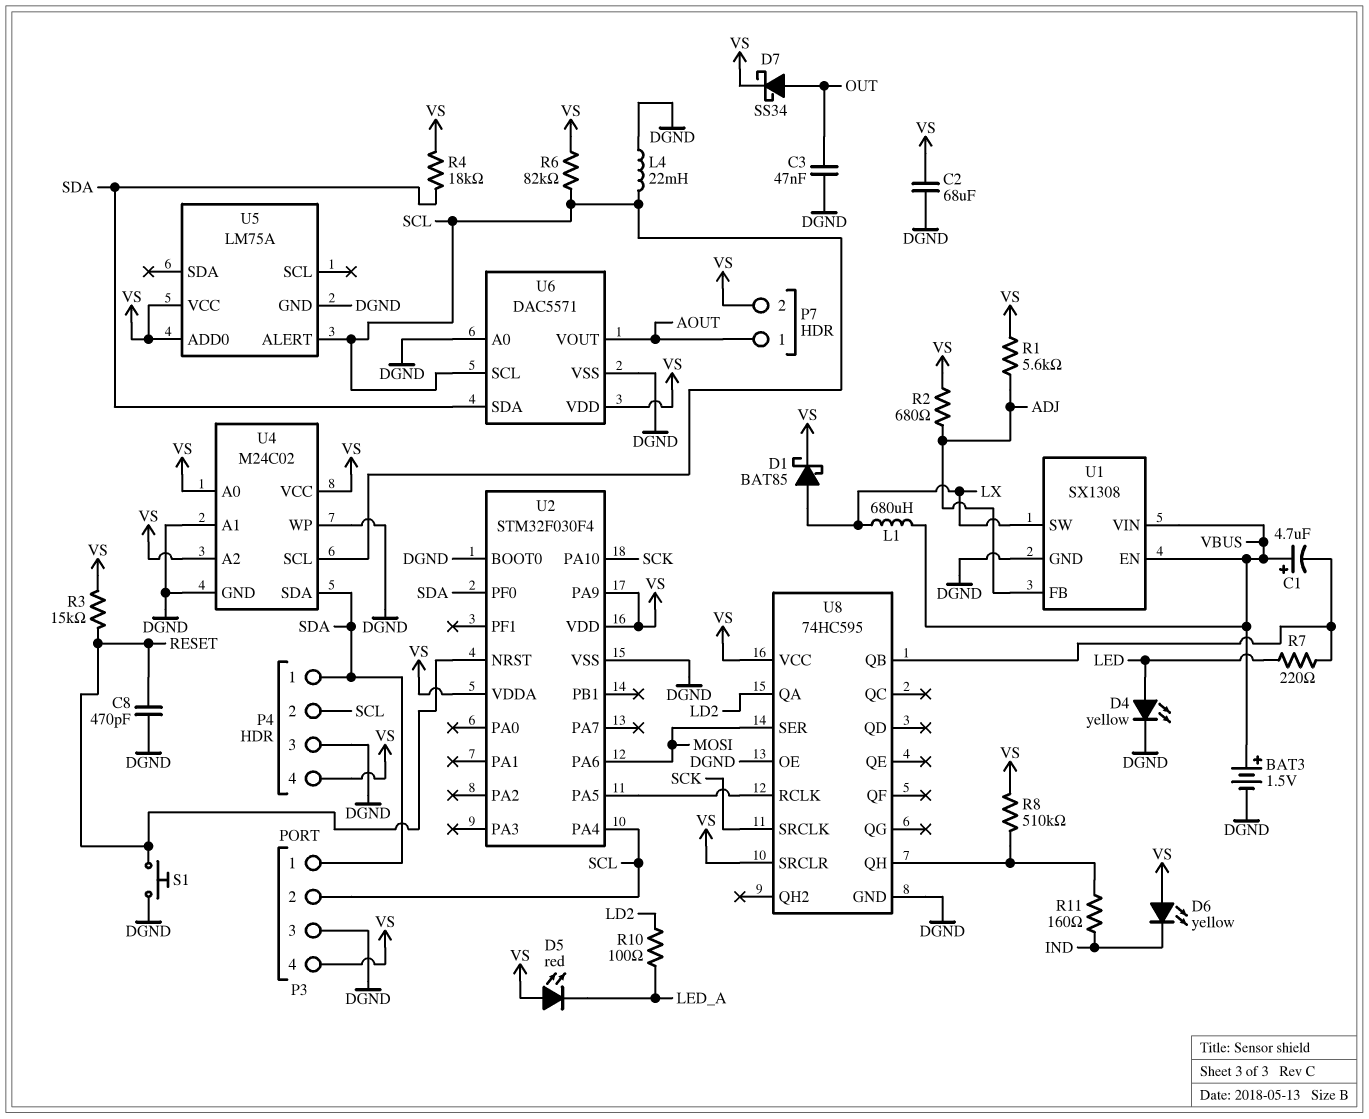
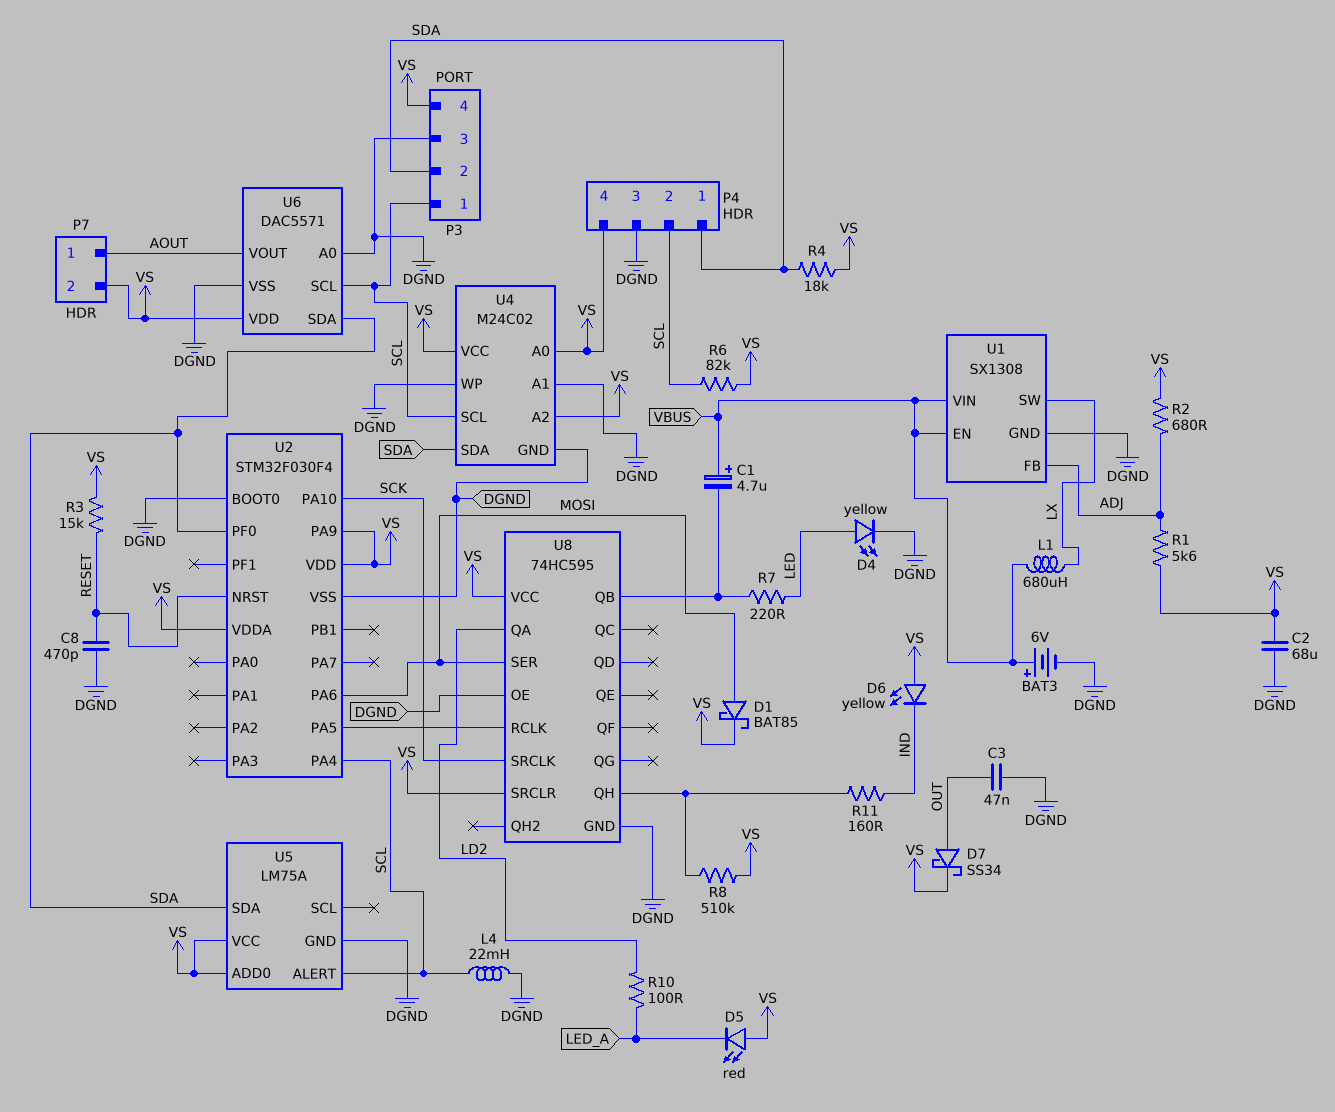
BAT3: 1.5V (plus VBUS, minus DGND) -> 6V (plus VBUS, minus DGND)
D1: schottky BAT85 (A LX, K VS) -> schottky BAT85 (A MOSI, K VS)
P3 pin 1: SDA -> SCL
P3 pin 2: SCL -> SDA
S1: button (DGND, RESET) -> none
U5 pin SDA: none -> SDA

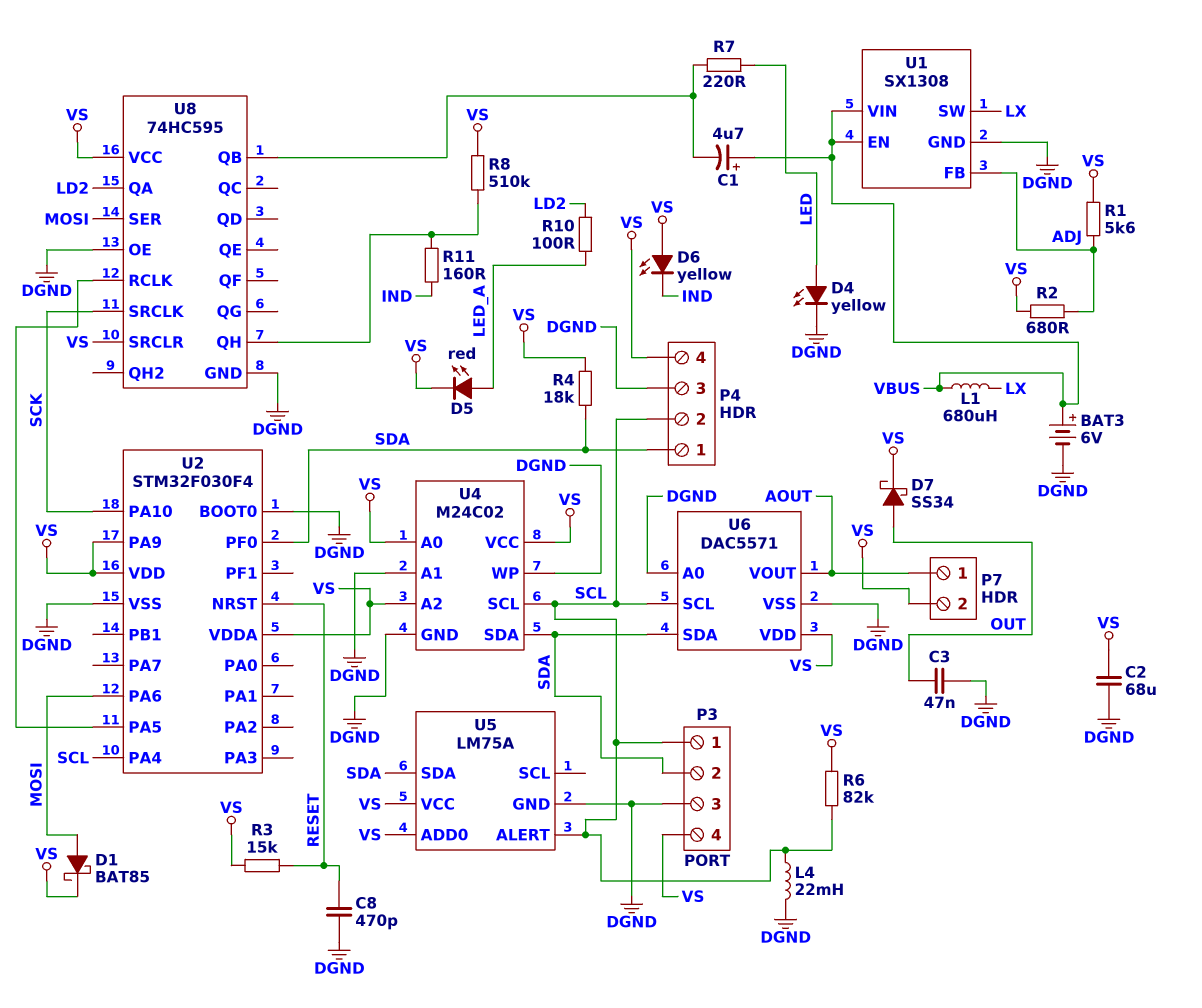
D5: LED red (A VS, K LED_A) -> LED red (A LED_A, K VS)

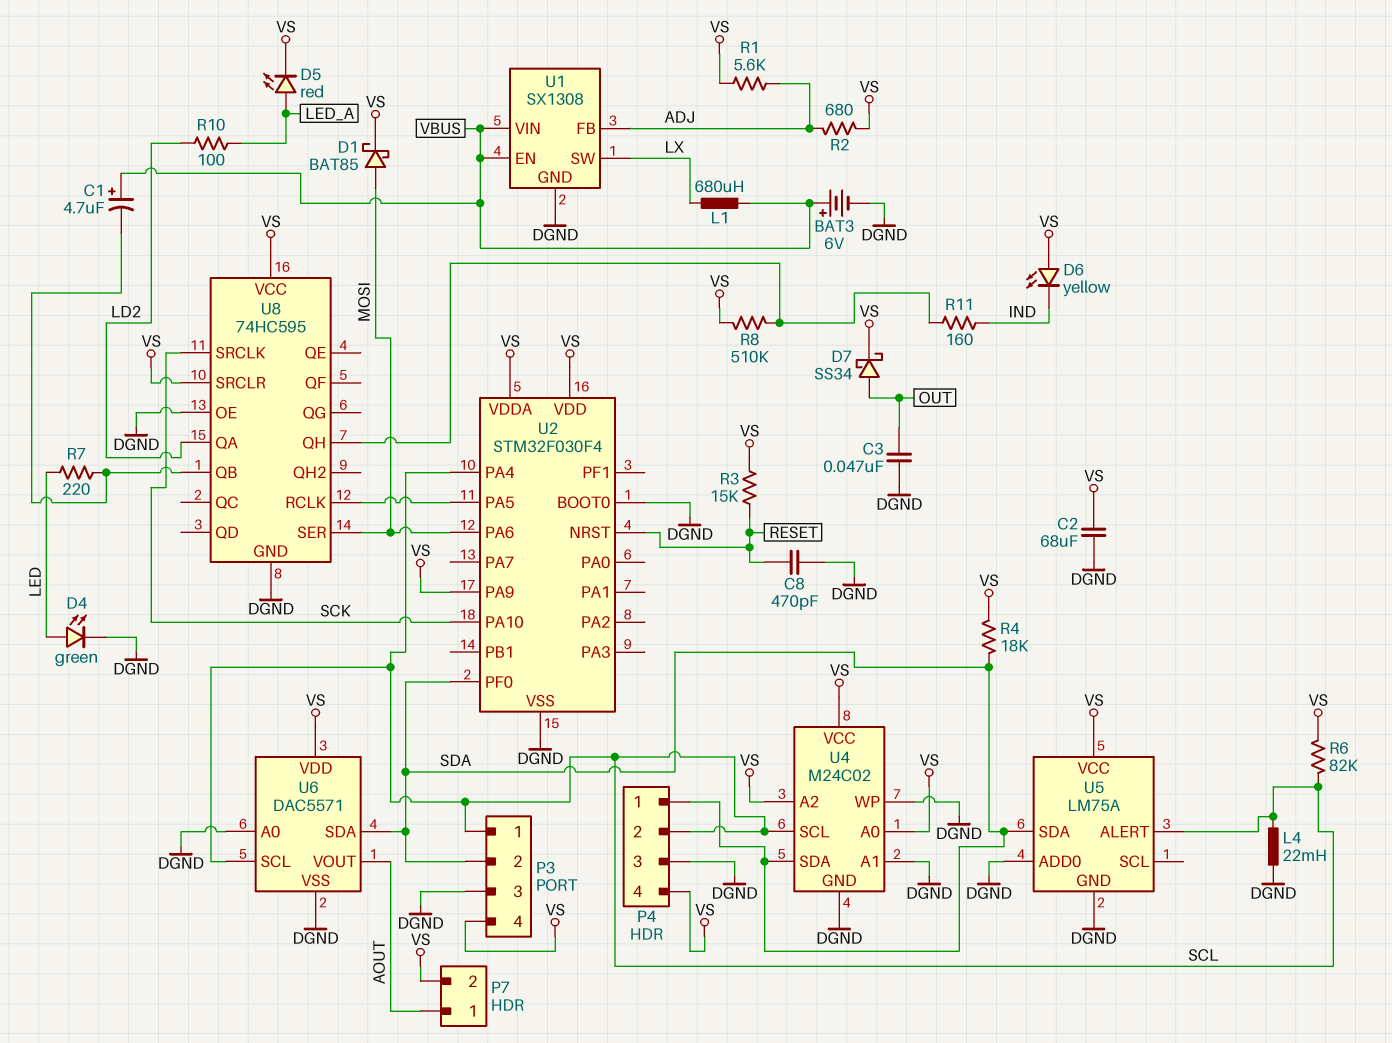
D4: LED yellow (A LED, K DGND) -> LED green (A LED, K DGND)
U5 pin ADD0: VS -> DGND

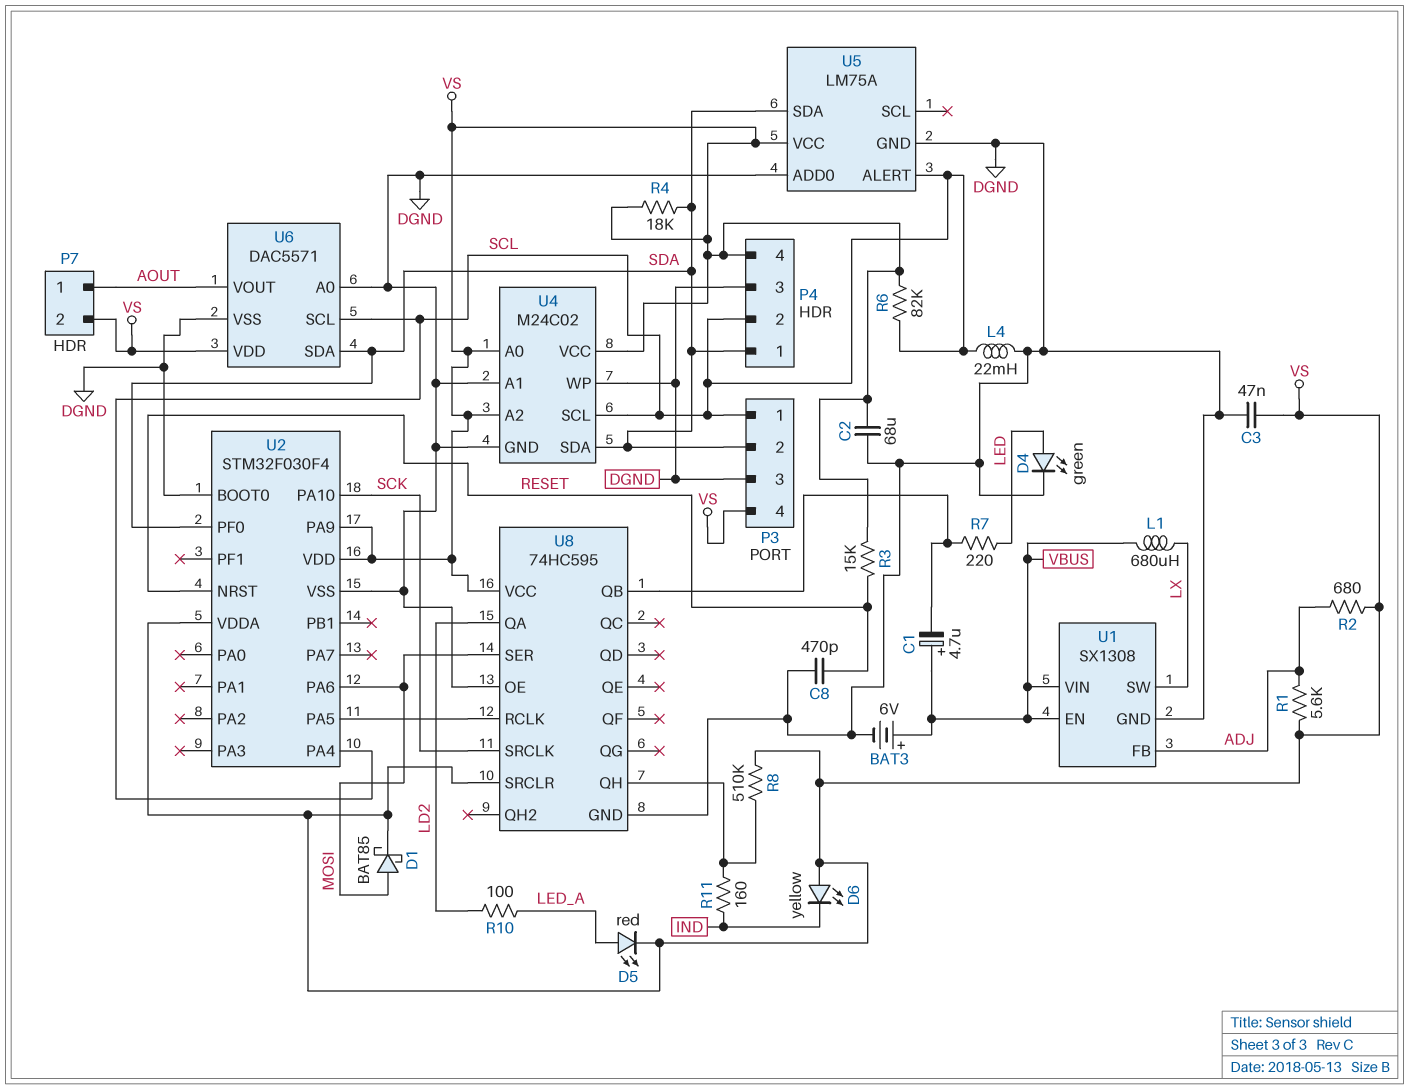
C3: 47nF (DGND, OUT) -> 47nF (DGND, VS)
D7: schottky SS34 (A OUT, K VS) -> none

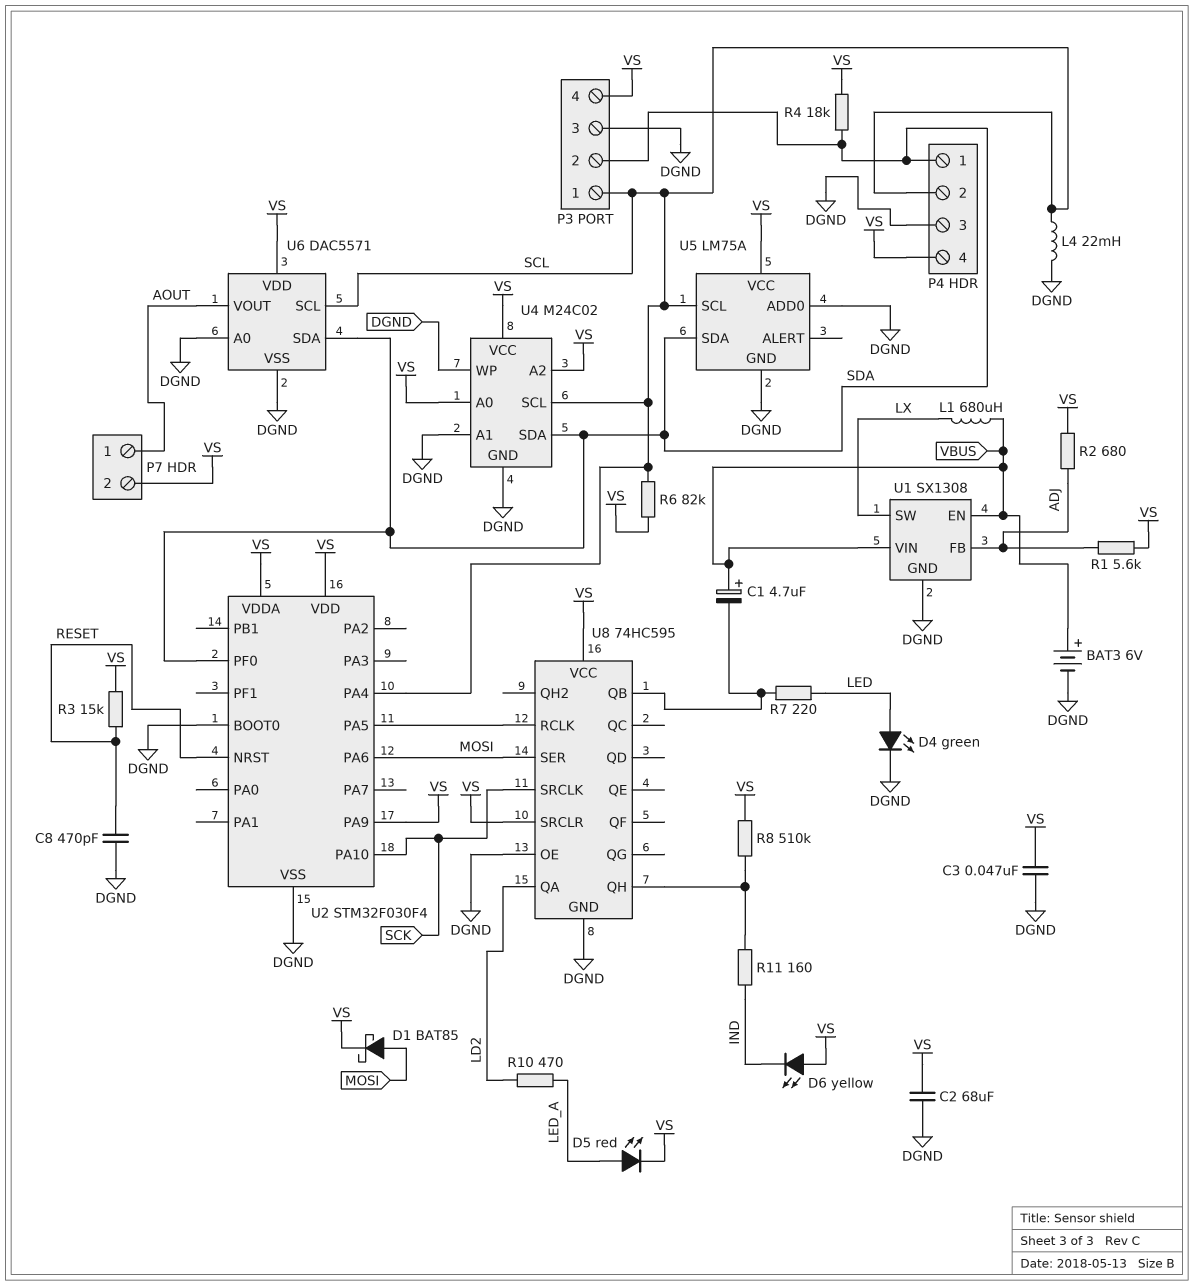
R10: 100 (LD2, LED_A) -> 470 (LD2, LED_A)
U5 pin ALERT: SCL -> none
U5 pin SCL: none -> SCL

